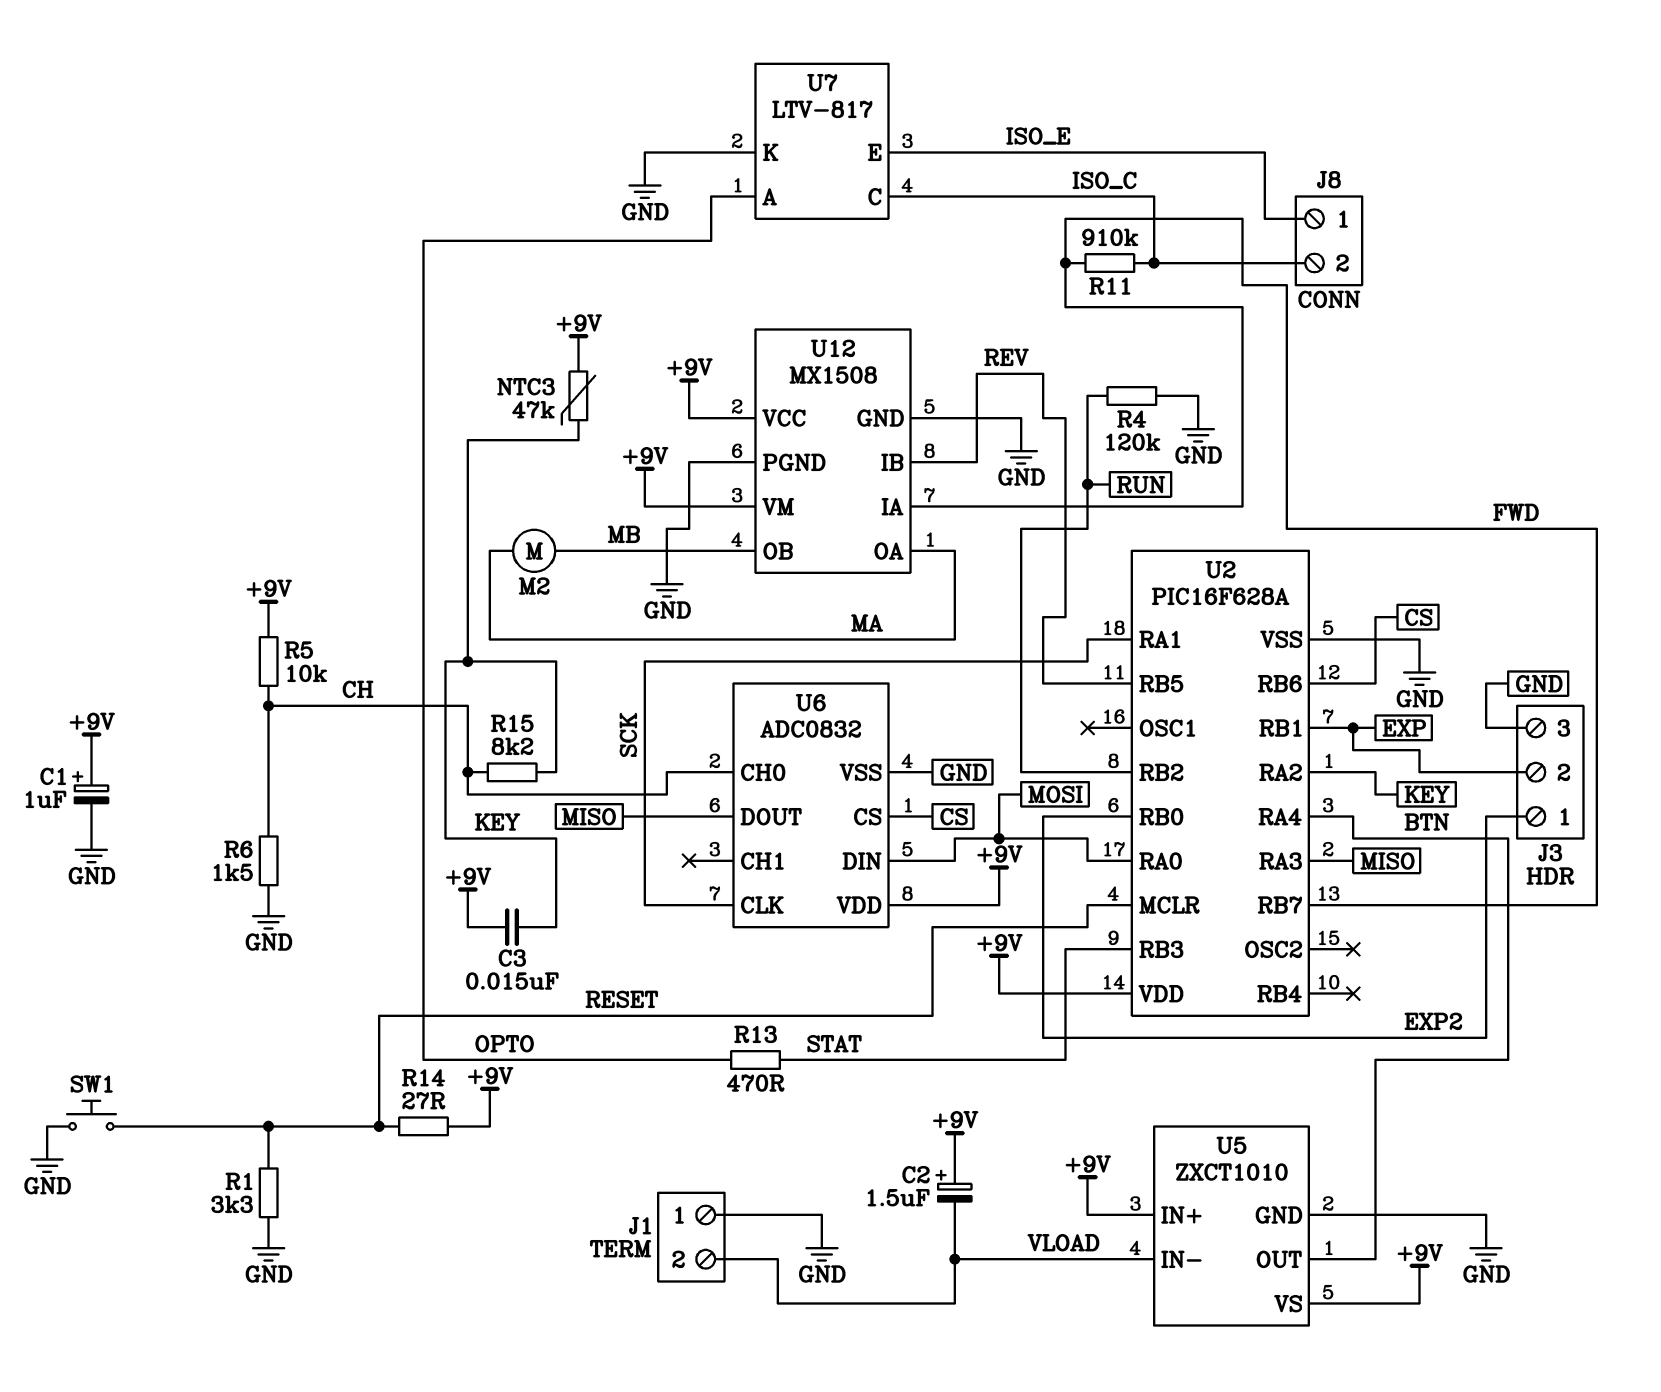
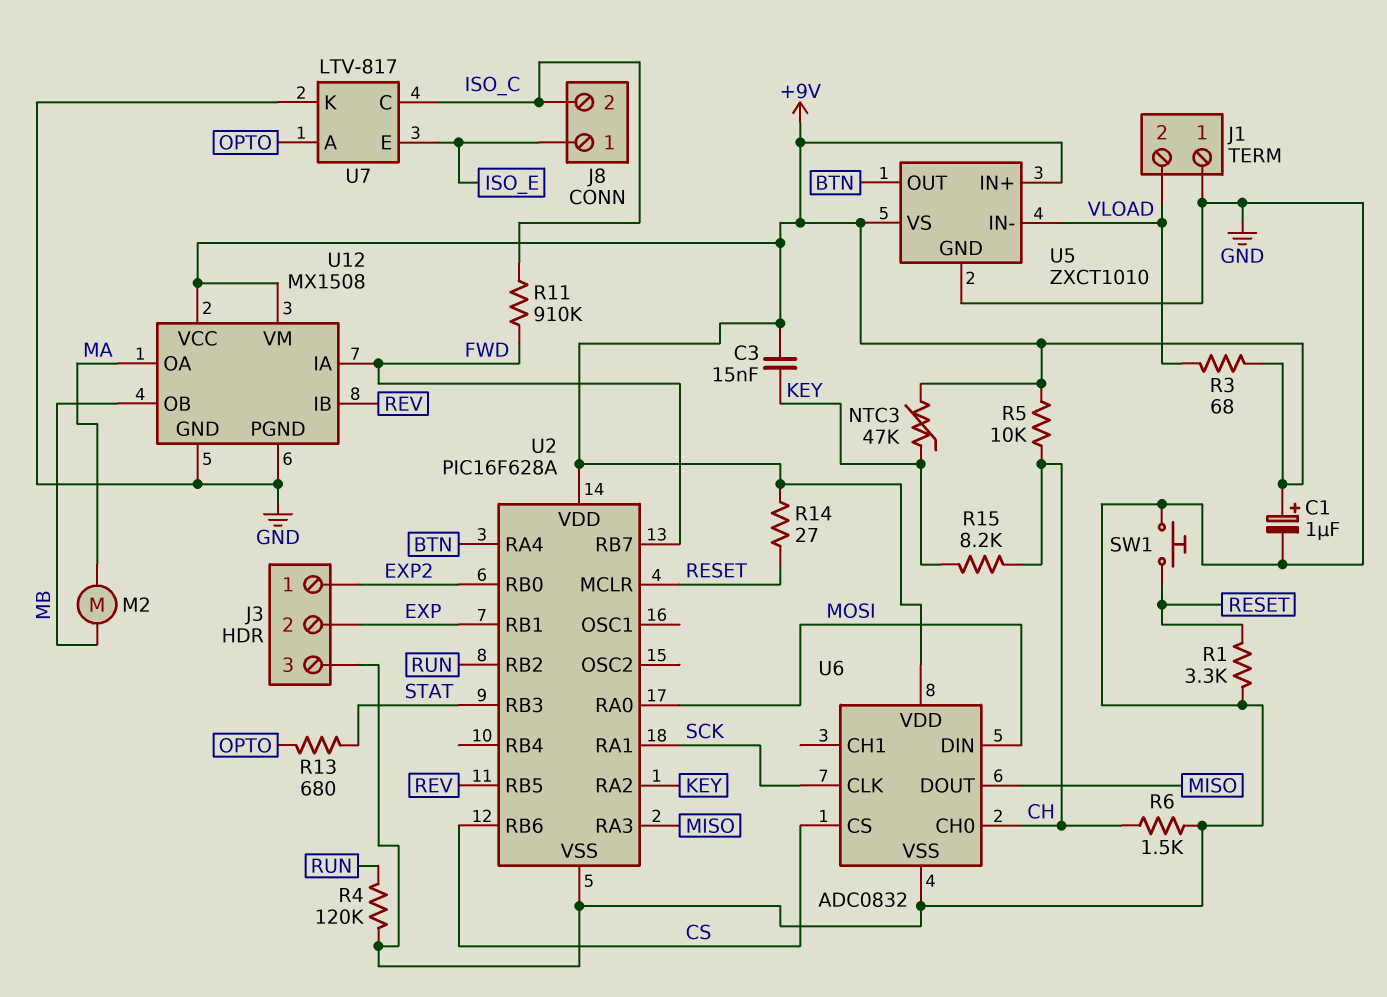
C2: 1.5uF (plus +9V, minus VLOAD) -> none
R3: none -> 68 (+9V, VLOAD)
R13: 470 (OPTO, STAT) -> 680 (OPTO, STAT)

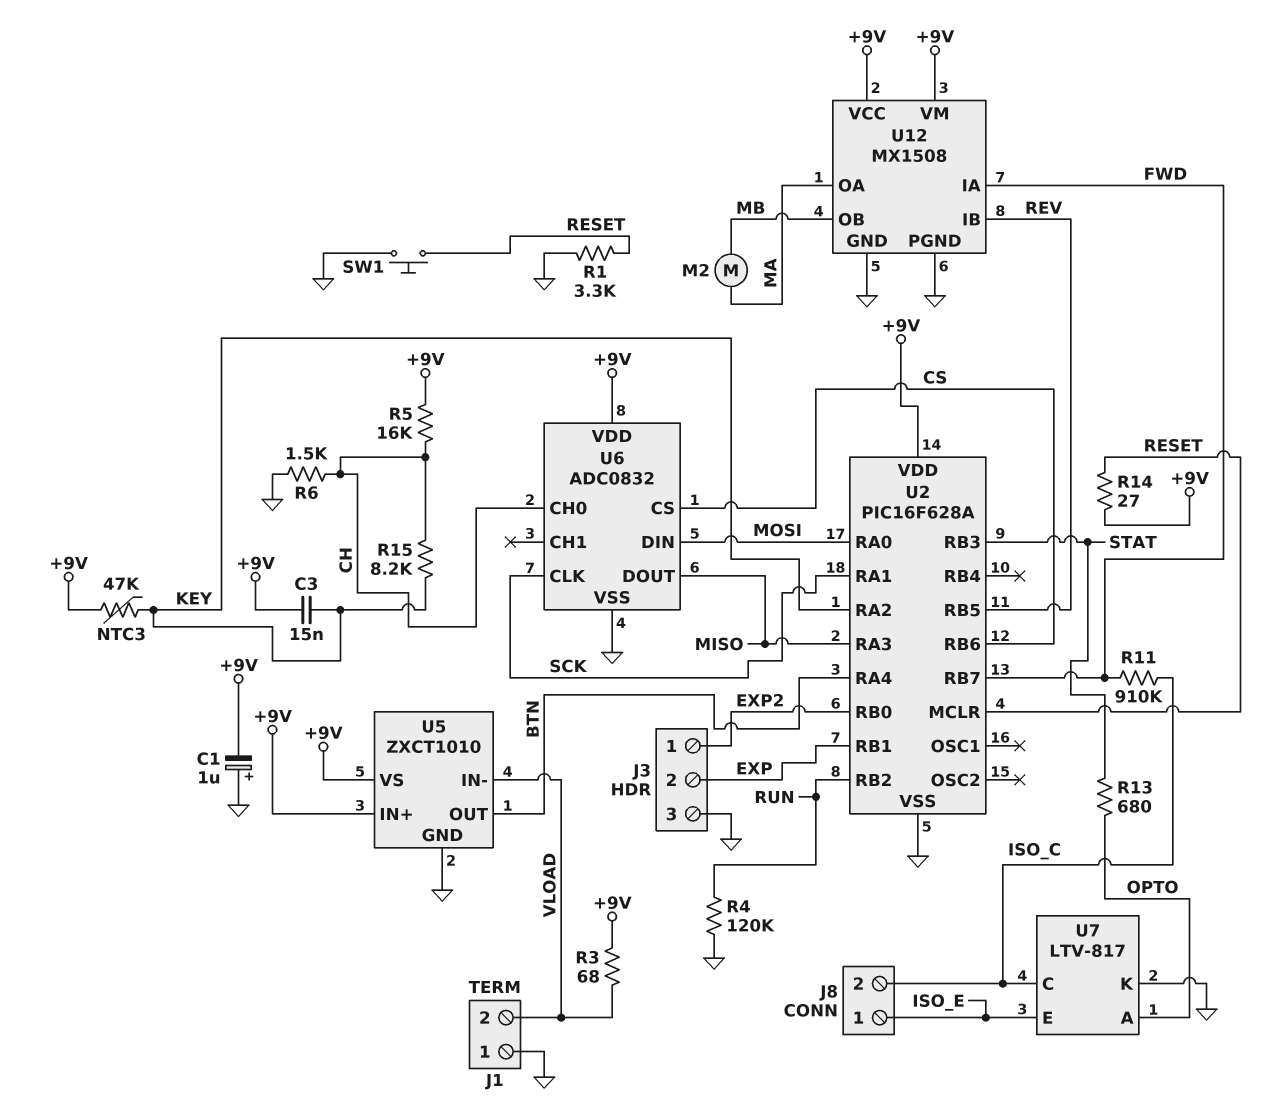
C1: 1uF (plus +9V, minus GND) -> 1uF (plus GND, minus +9V)
R5: 10k (+9V, CH) -> 16k (+9V, CH)

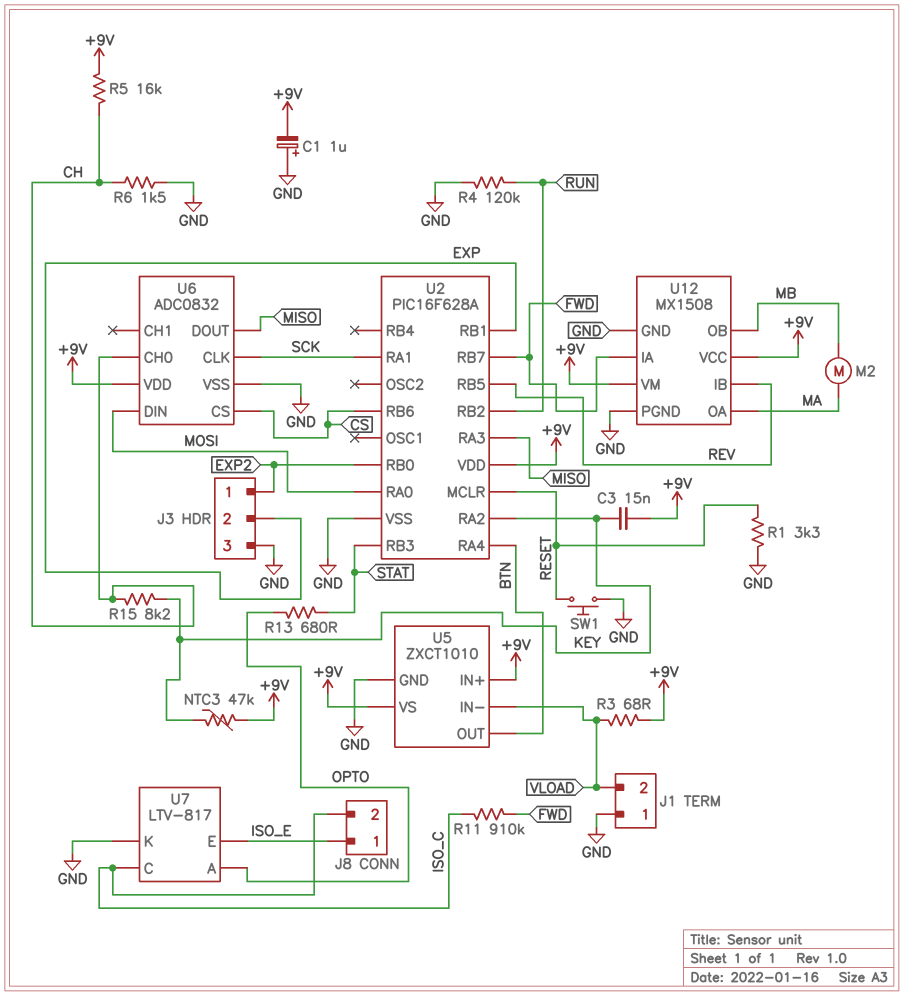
R14: 27 (+9V, RESET) -> none

